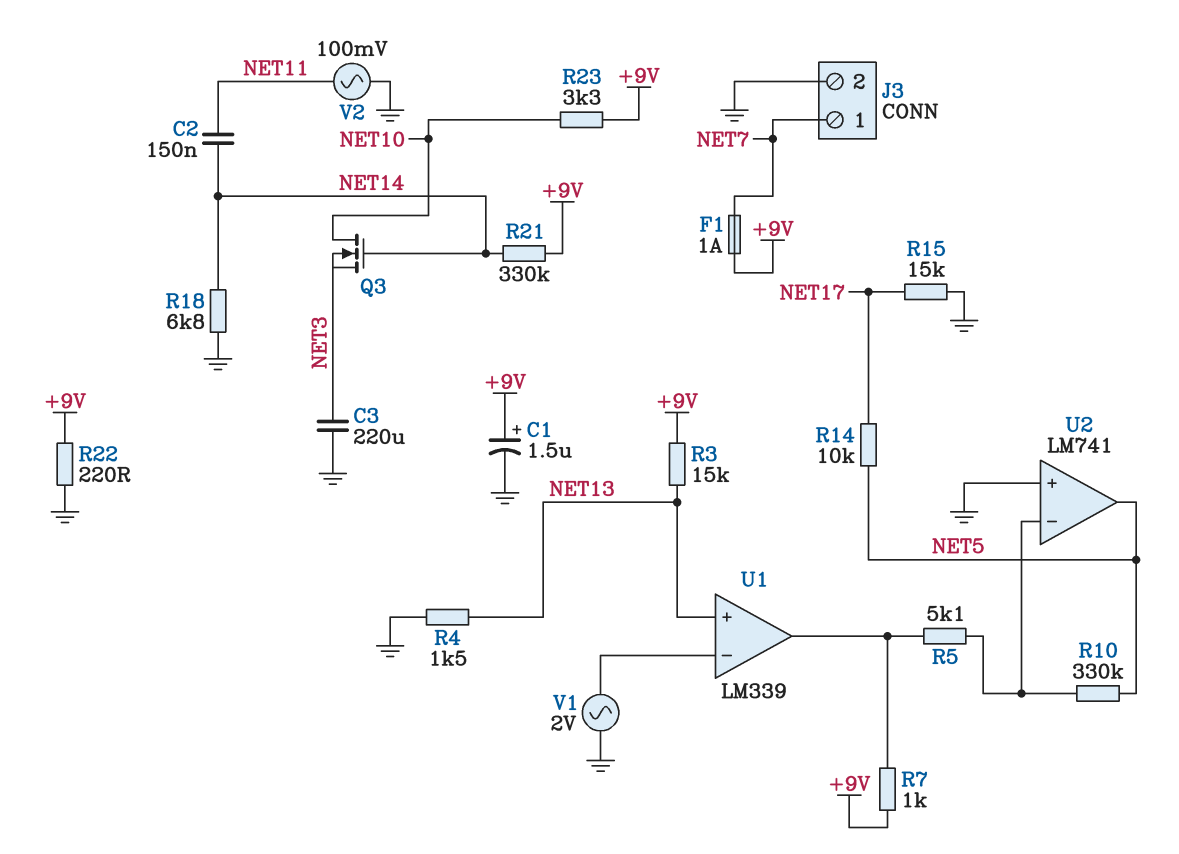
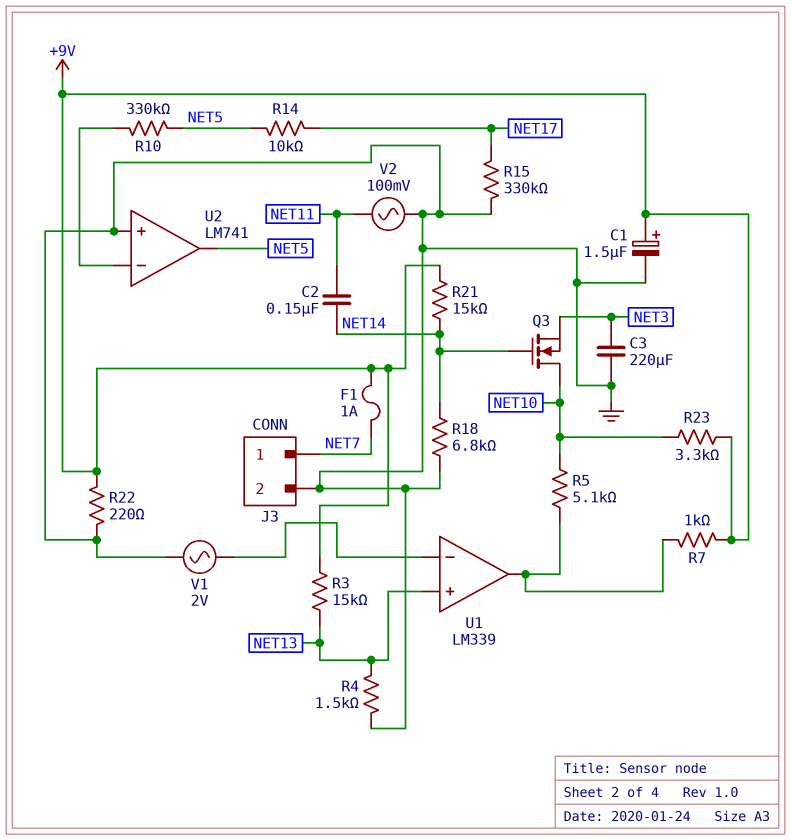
R5: 5.1k (U1/out, U2/in-) -> 5.1k (NET10, U1/out)
R15: 15k (GND, NET17) -> 330k (GND, NET17)
R21: 330k (+9V, NET14) -> 15k (+9V, NET14)

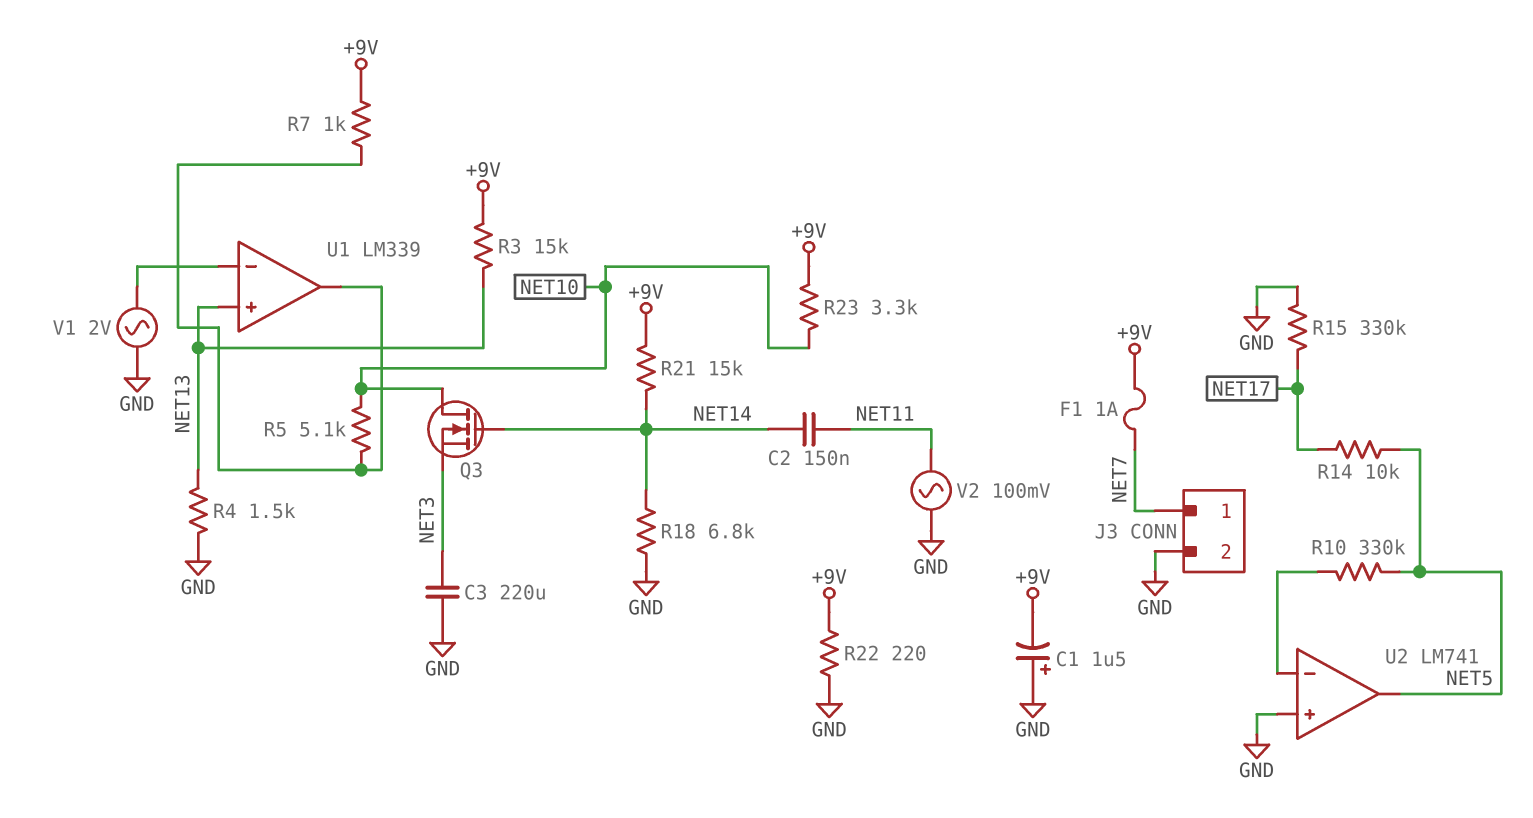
C1: 1.5uF (plus +9V, minus GND) -> 1.5uF (plus GND, minus +9V)

